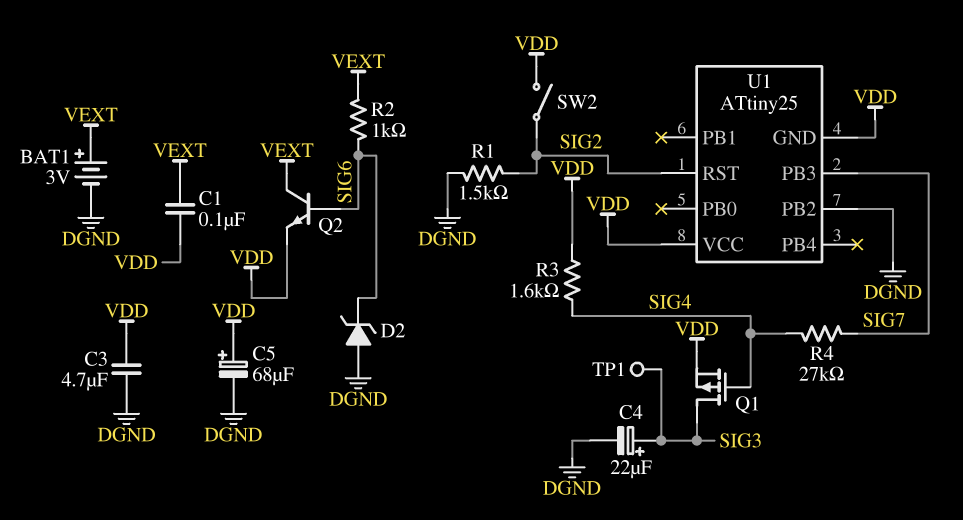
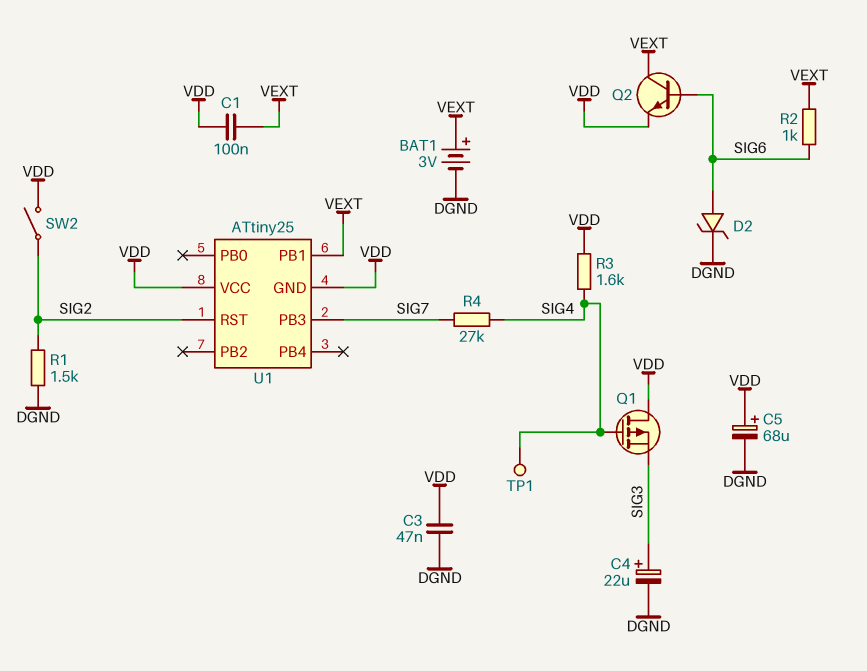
C3: 4.7uF (DGND, VDD) -> 47nF (DGND, VDD)
D2: zener (A DGND, K SIG6) -> zener (A SIG6, K DGND)
Q1: PMOS (G SIG4, D SIG3, S VDD) -> PMOS (G SIG4, D VDD, S SIG3)
TP1: test point (SIG3) -> test point (SIG4)
U1 pin PB1: none -> VEXT
U1 pin PB2: DGND -> none

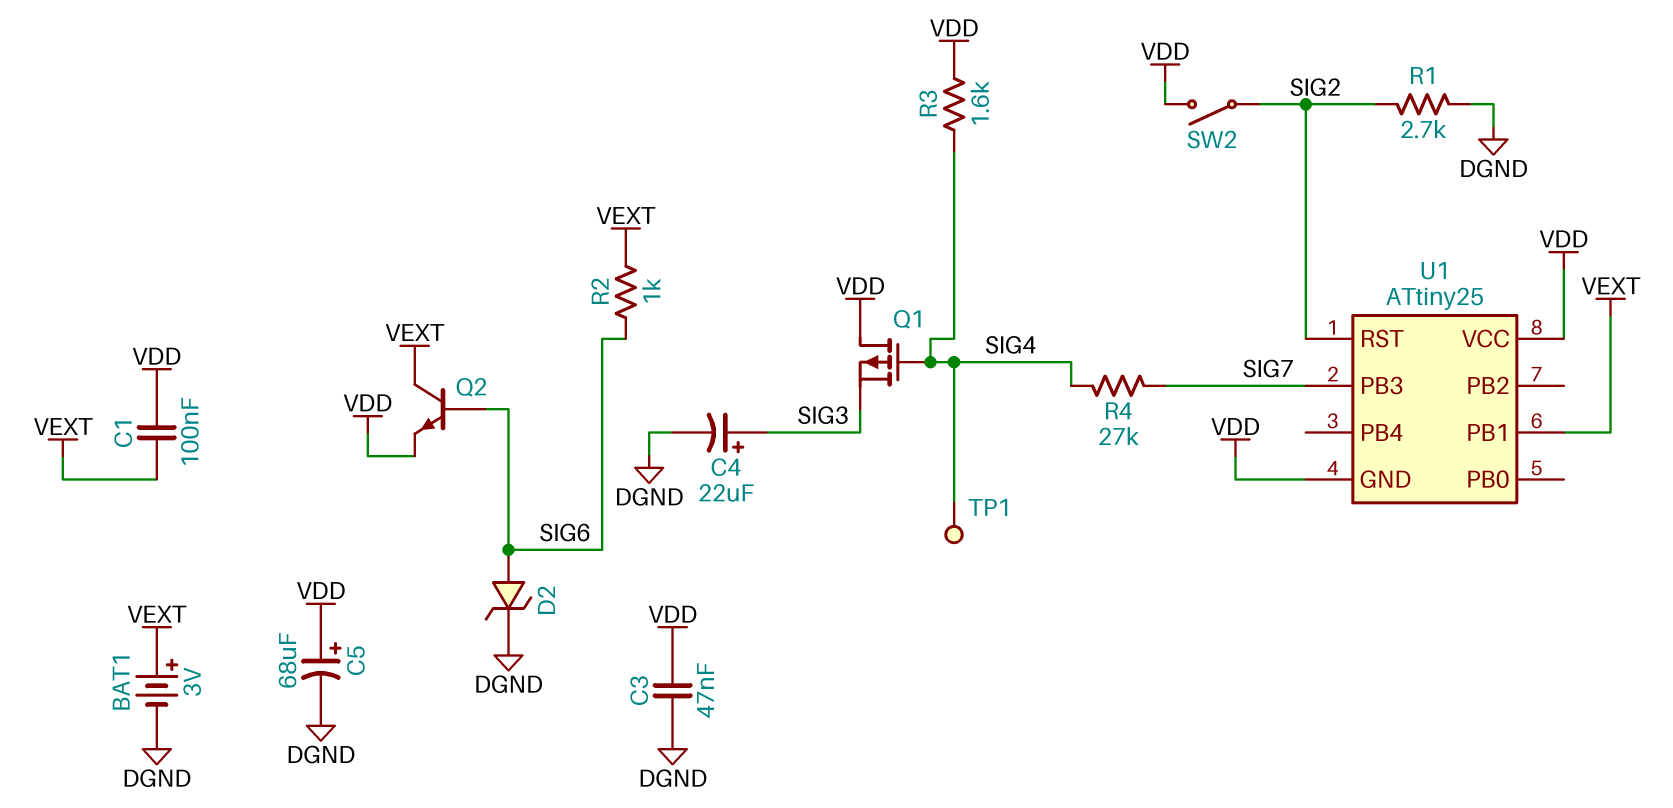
R1: 1.5k (DGND, SIG2) -> 2.7k (DGND, SIG2)

